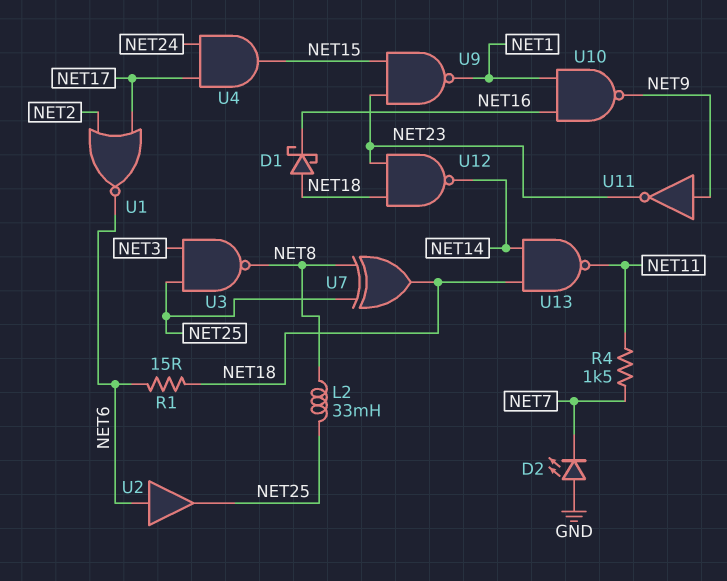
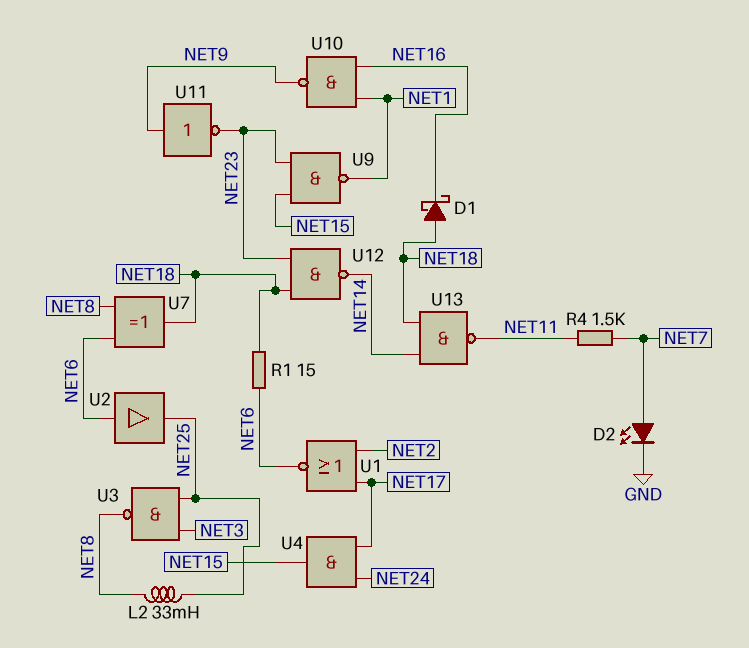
D2: LED (A GND, K NET7) -> LED (A NET7, K GND)
U7: XOR (in NET8, in NET25, out NET18) -> XOR (in NET6, in NET8, out NET18)

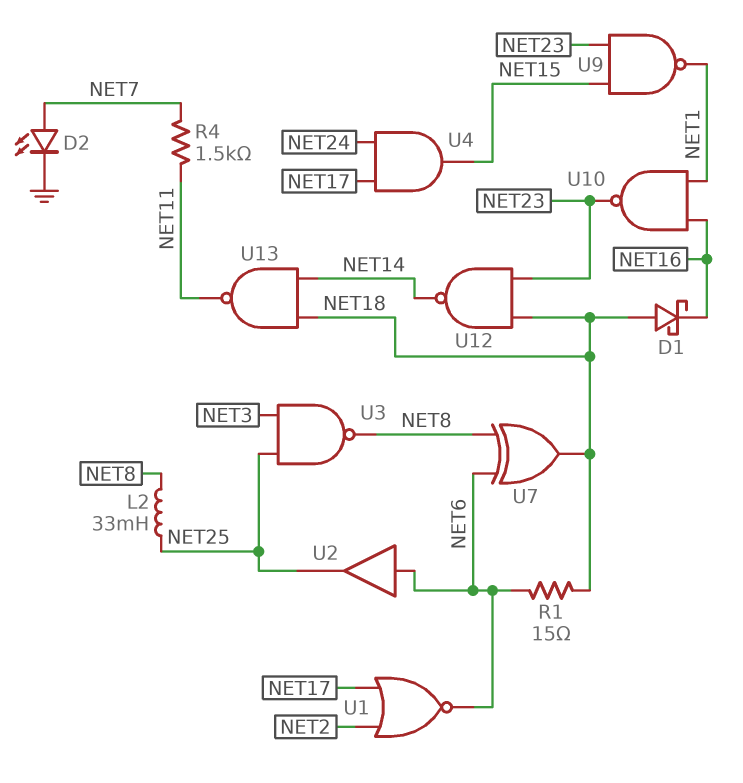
U10: NAND (in NET1, in NET16, out NET9) -> NAND (in NET1, in NET16, out NET23)
U11: NOT (in NET9, out NET23) -> none

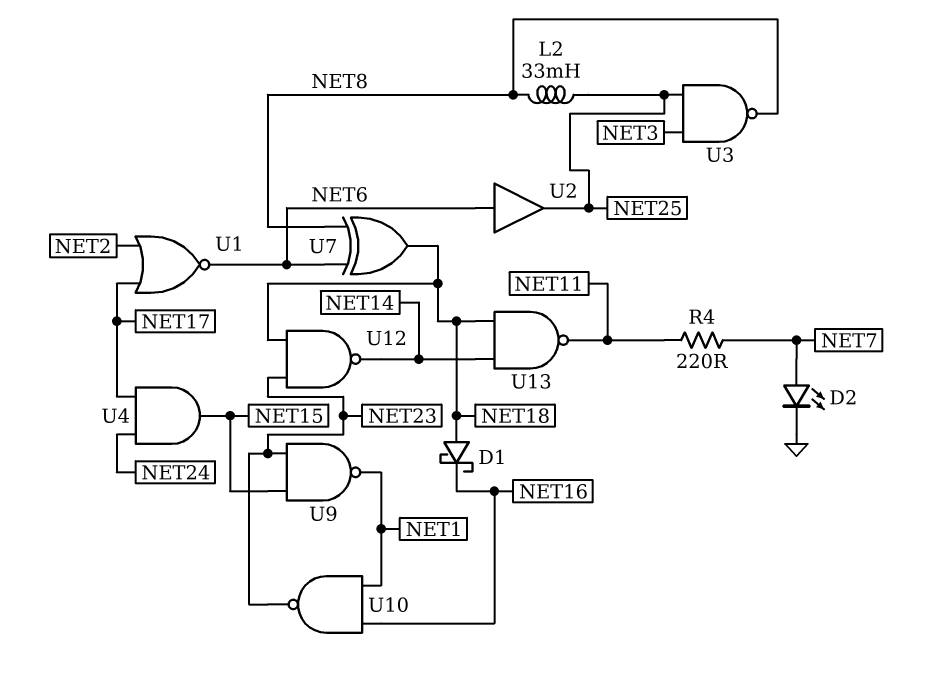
R1: 15 (NET6, NET18) -> none
R4: 1.5k (NET7, NET11) -> 220 (NET7, NET11)

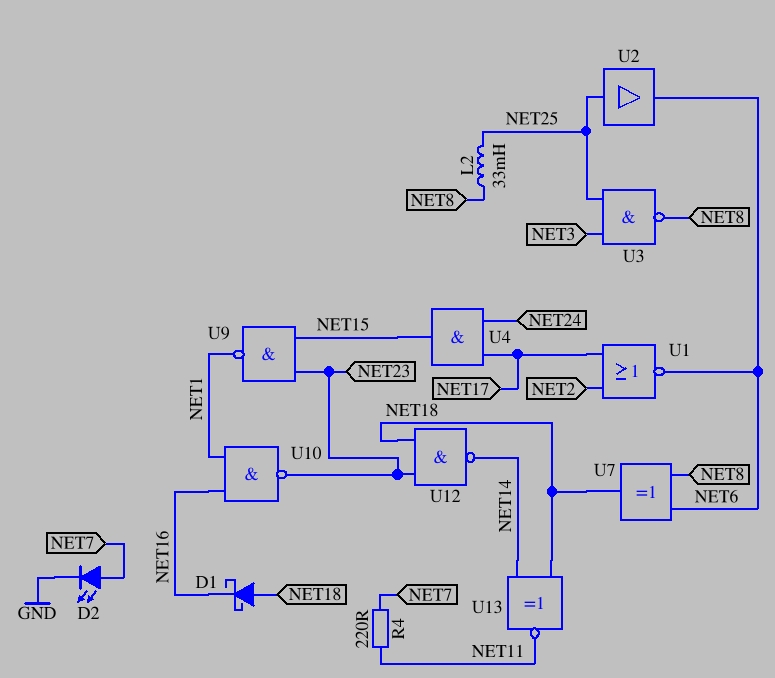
U2: buffer (in NET6, out NET25) -> buffer (in NET25, out NET6)
U13: NAND (in NET14, in NET18, out NET11) -> XNOR (in NET14, in NET18, out NET11)

